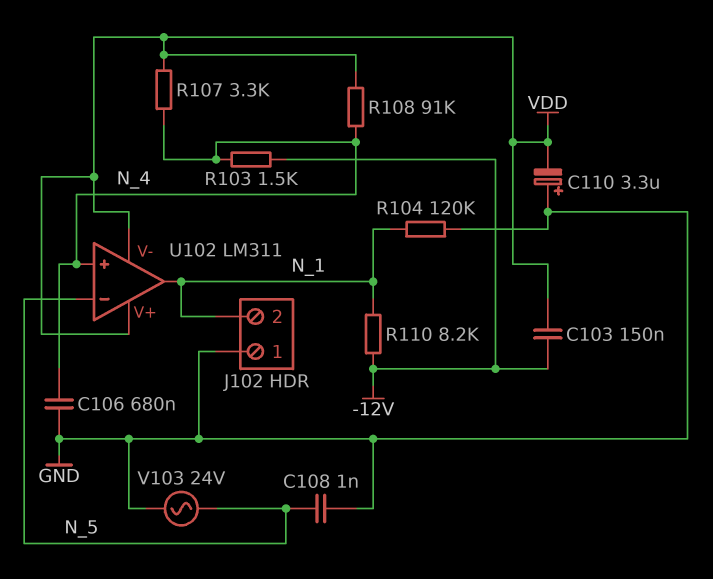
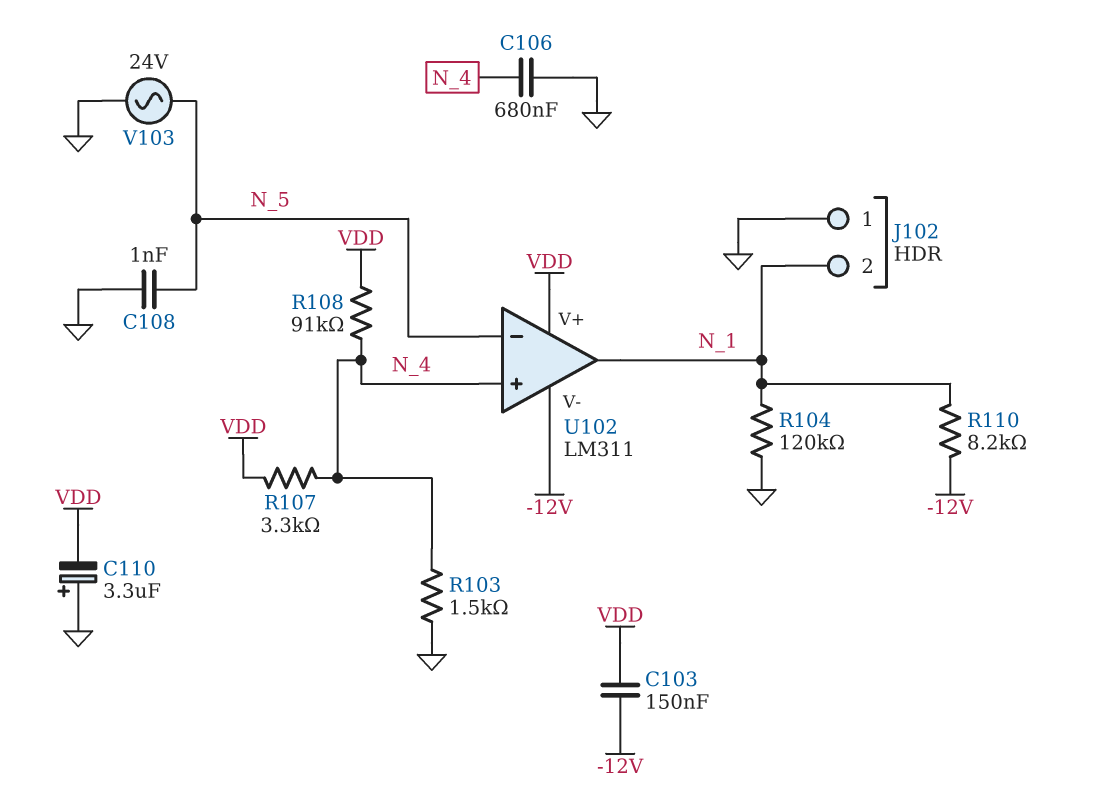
R103: 1.5k (-12V, N_4) -> 1.5k (GND, N_4)
U102 pin V-: VDD -> -12V

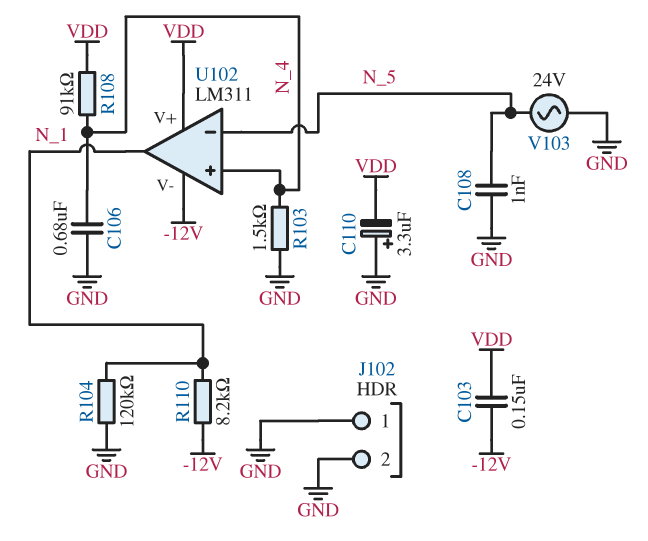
J102 pin 2: N_1 -> GND
R107: 3.3k (N_4, VDD) -> none

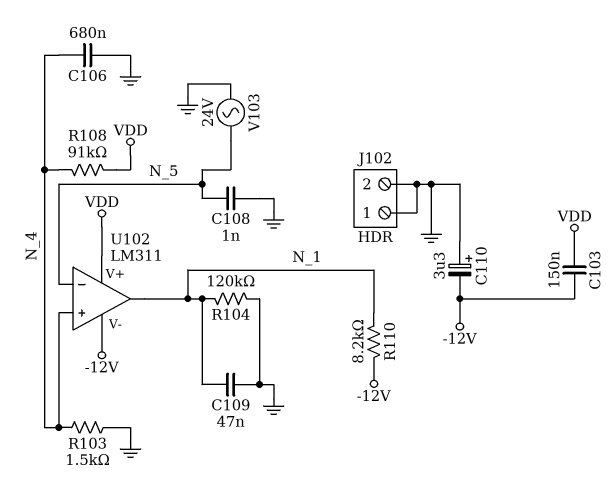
C109: none -> 47nF (GND, N_1)
C110: 3.3uF (plus GND, minus VDD) -> 3.3uF (plus GND, minus -12V)

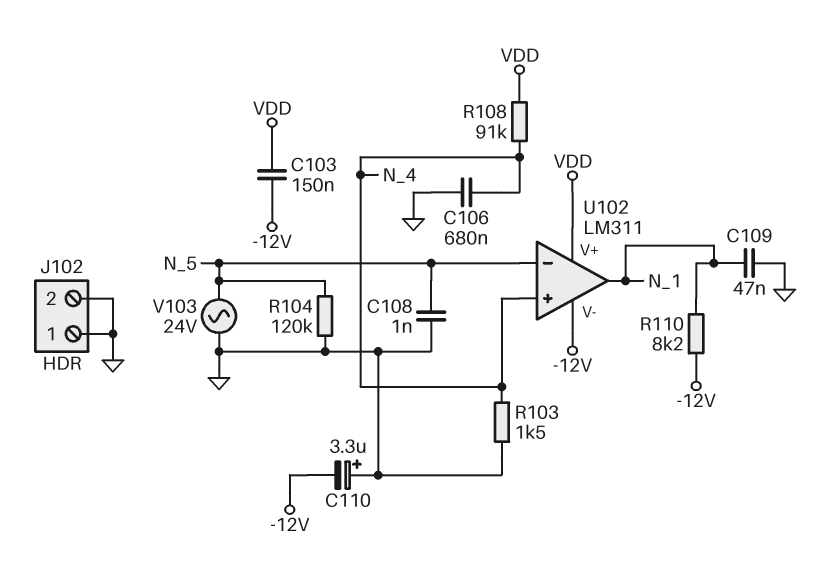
R104: 120k (GND, N_1) -> 120k (GND, N_5)

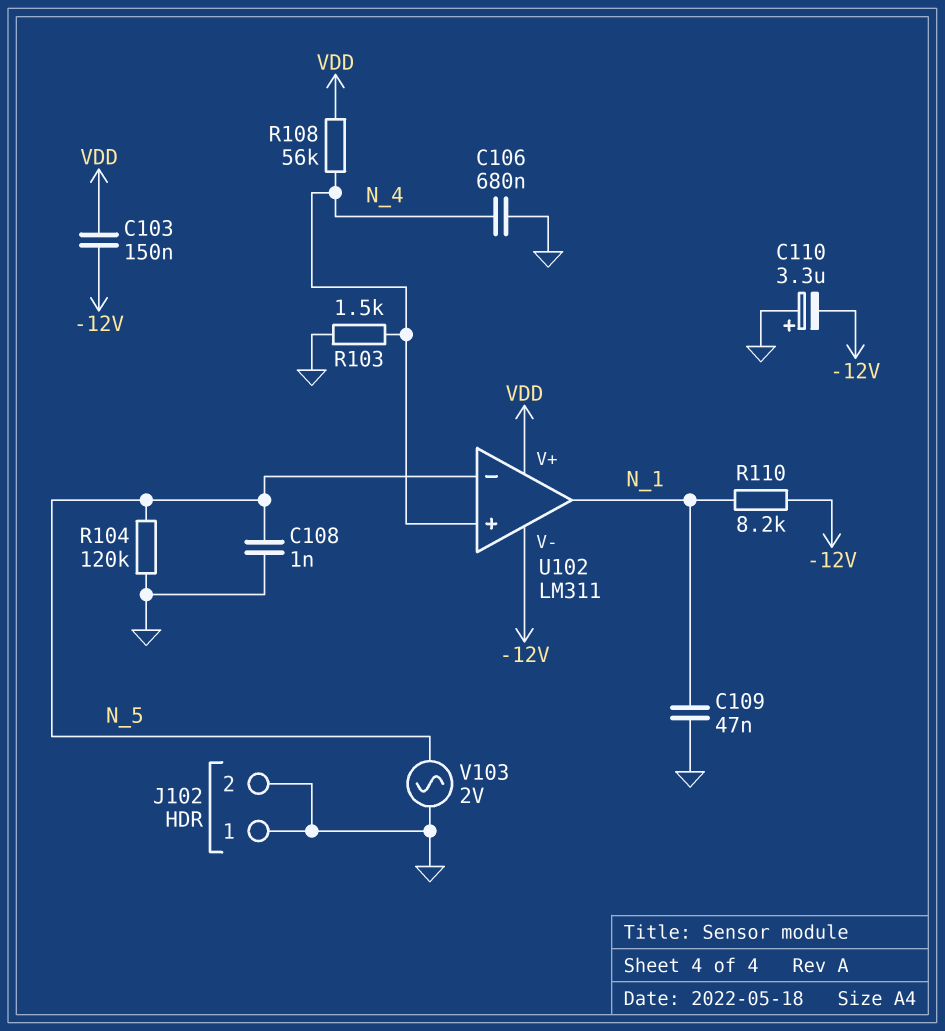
R108: 91k (N_4, VDD) -> 56k (N_4, VDD)
V103: AC 24V (GND, N_5) -> AC 2V (GND, N_5)

